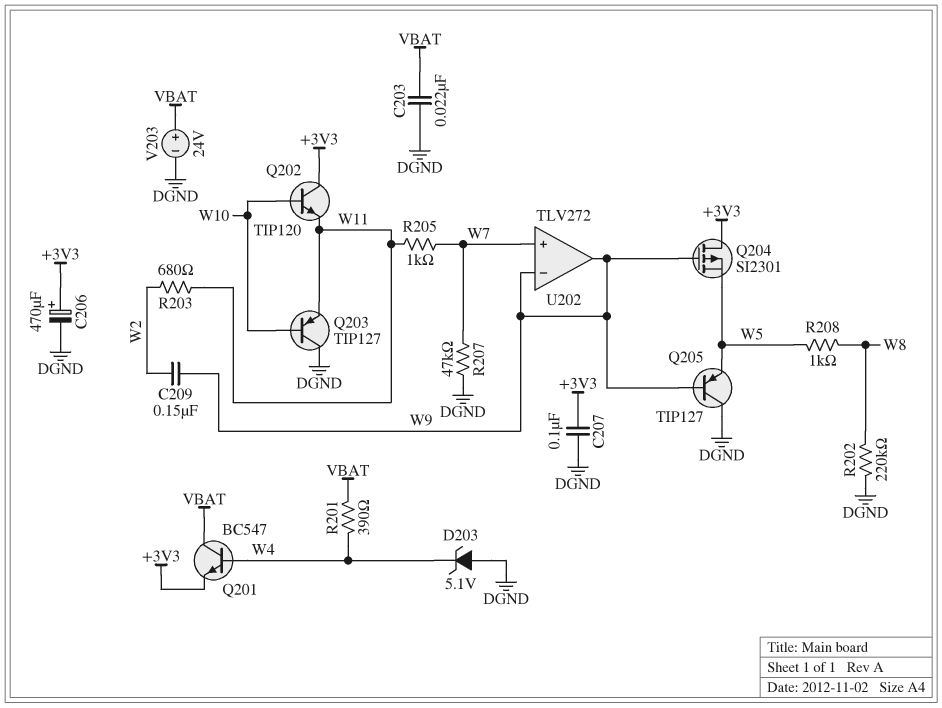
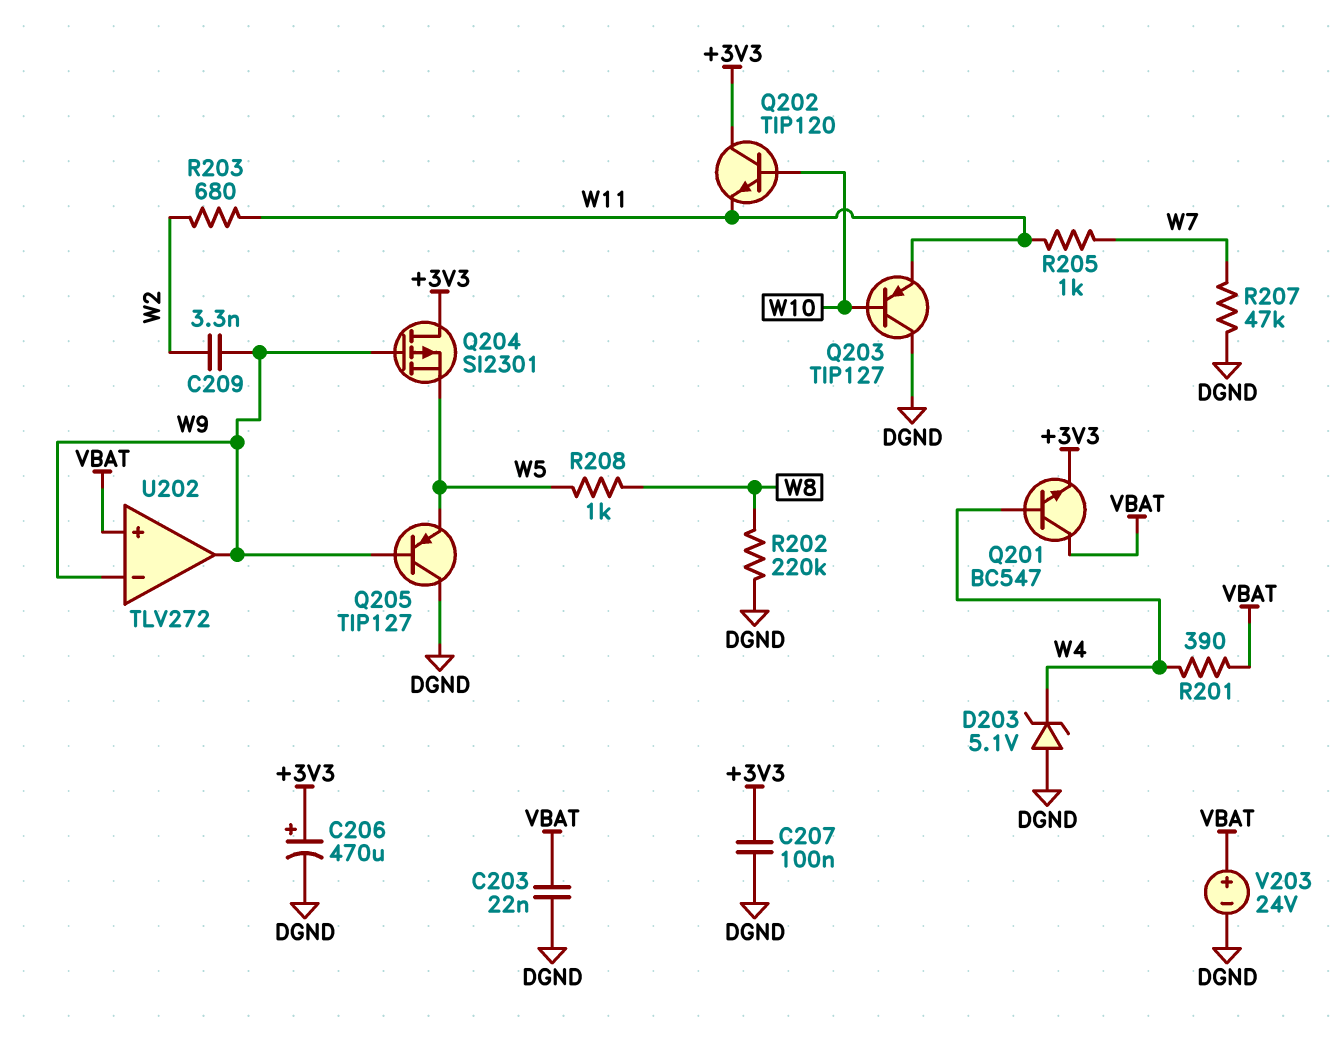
C209: 150nF (W2, W9) -> 3.3nF (W2, W9)
U202 pin in+: W7 -> VBAT

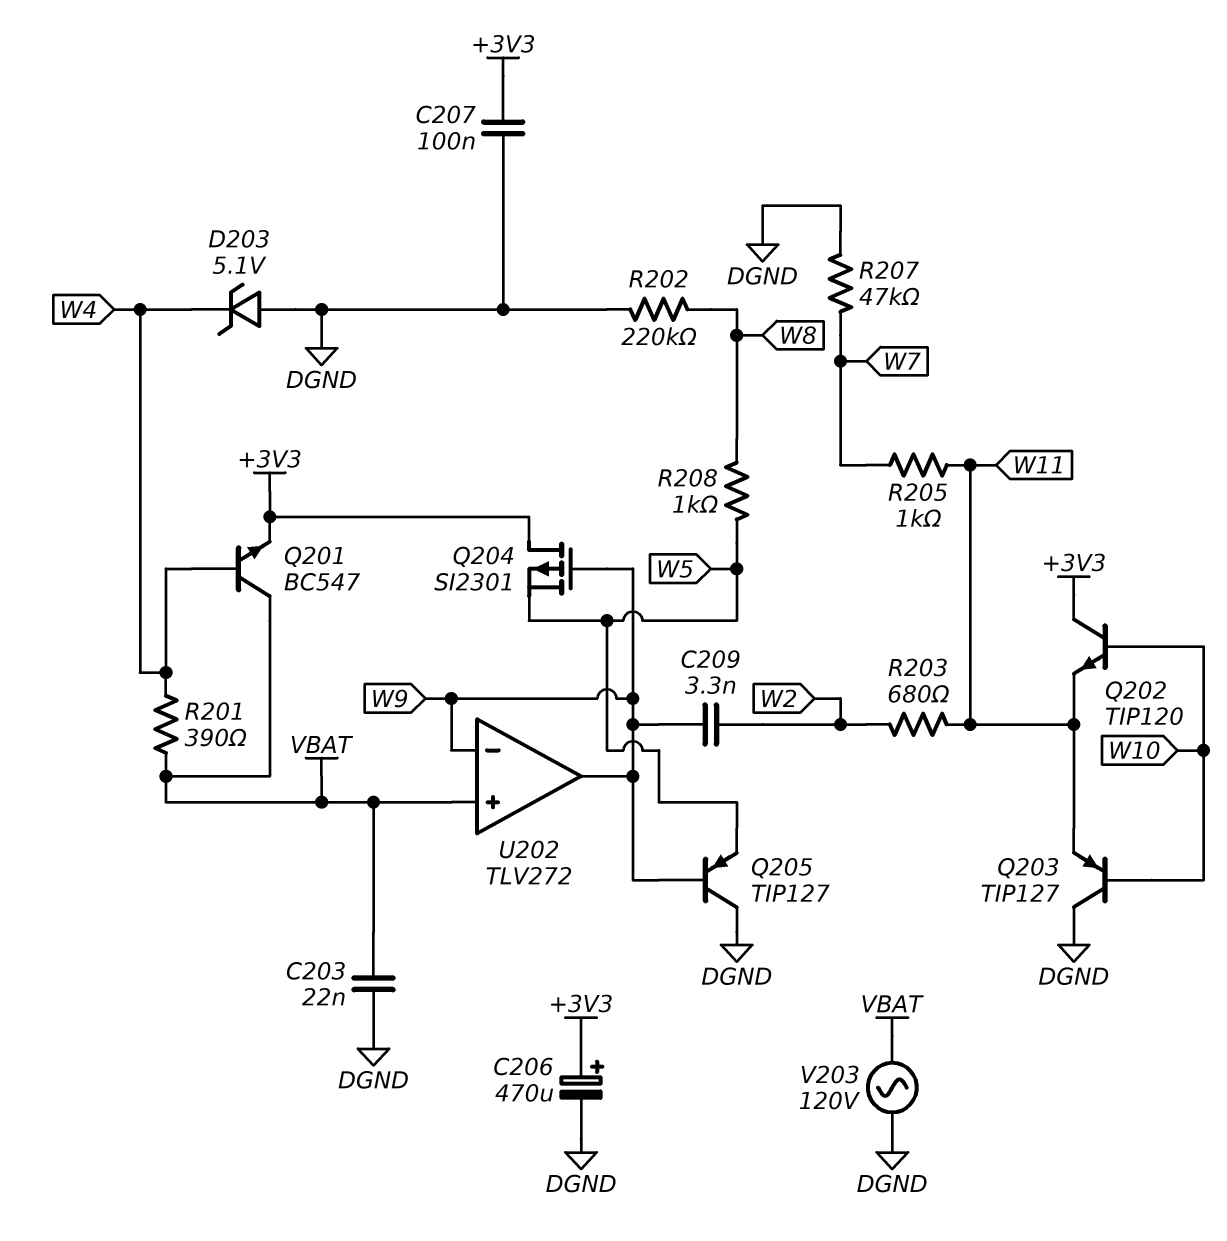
V203: 24V (plus VBAT, minus DGND) -> AC 120V (DGND, VBAT)

